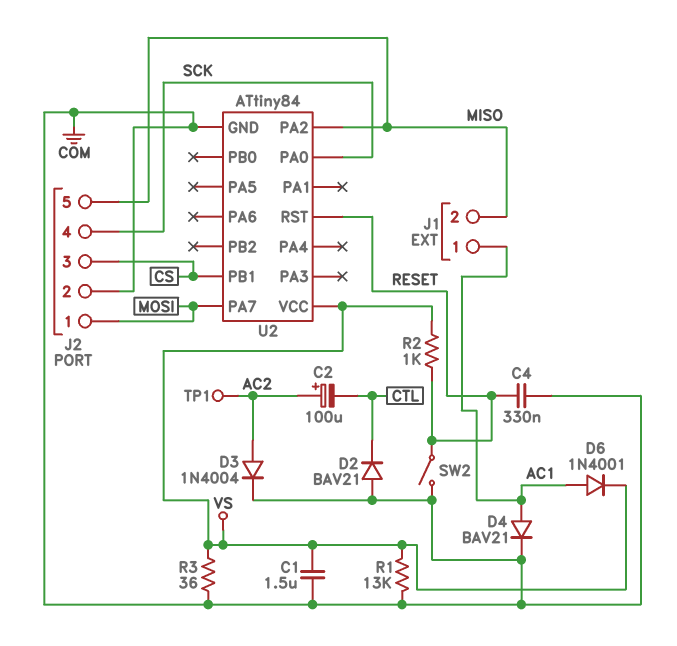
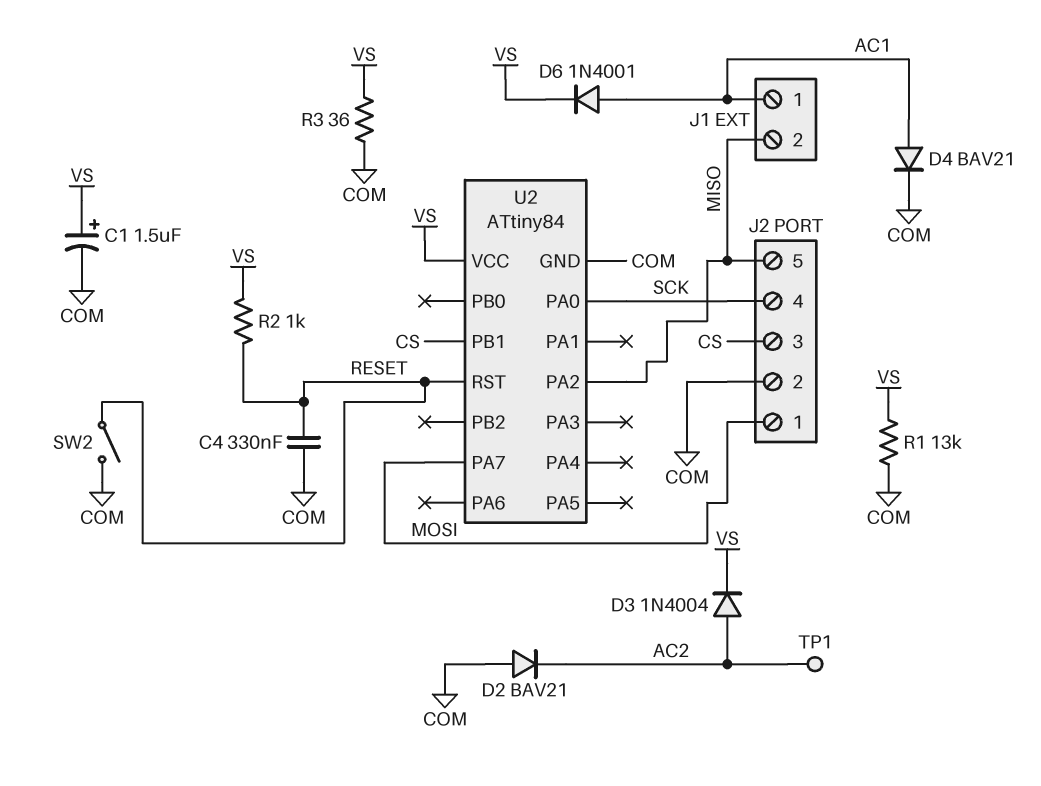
C1: 1.5uF (COM, VS) -> 1.5uF (plus VS, minus COM)
C2: 100uF (plus AC2, minus CTL) -> none
D2: diode BAV21 (A COM, K CTL) -> diode BAV21 (A COM, K AC2)
D3: diode 1N4004 (A AC2, K COM) -> diode 1N4004 (A AC2, K VS)

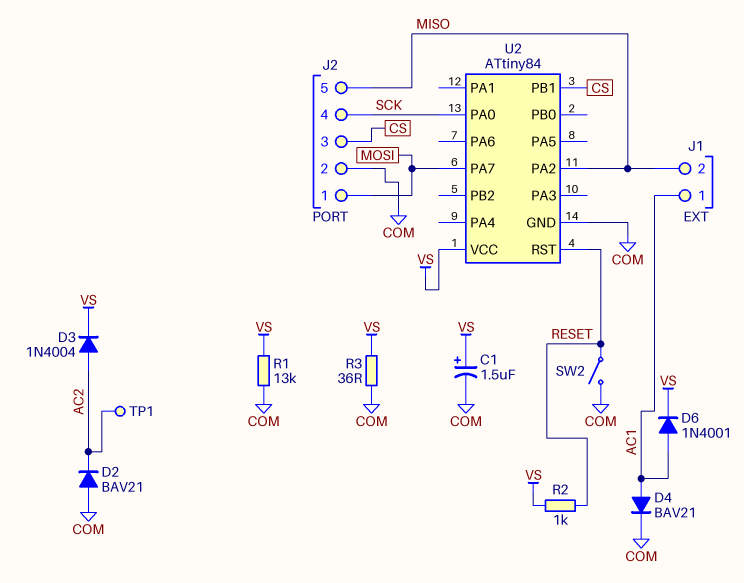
C4: 330nF (COM, RESET) -> none

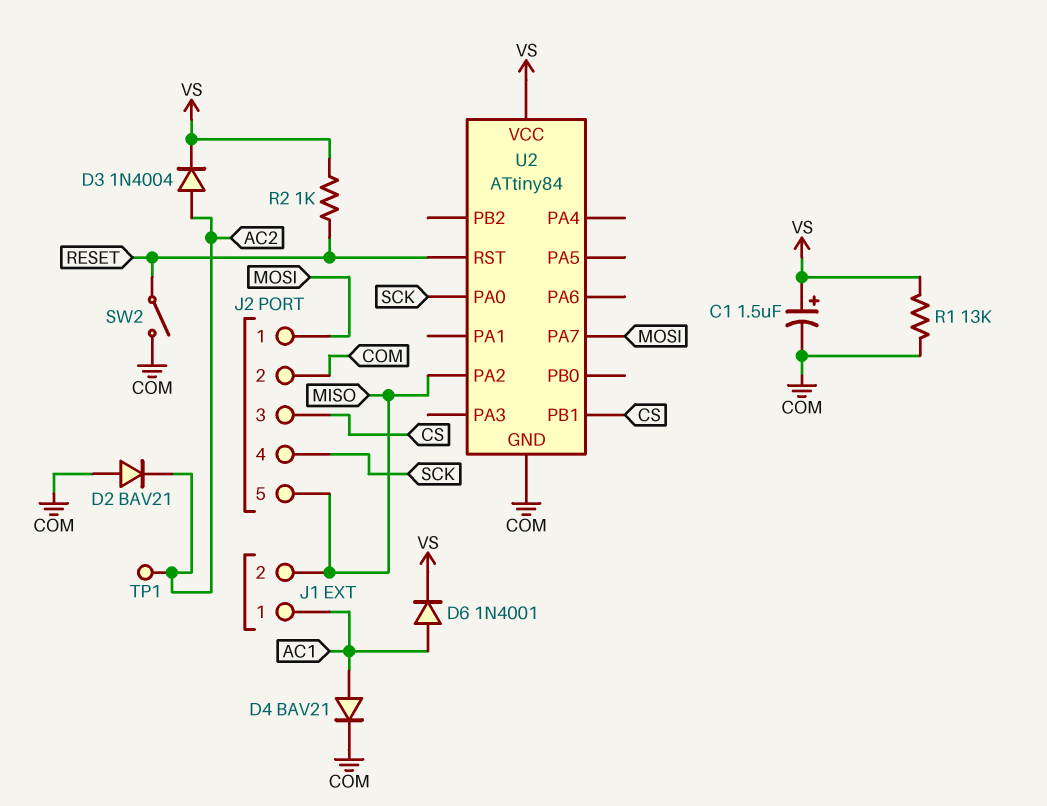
R3: 36 (COM, VS) -> none

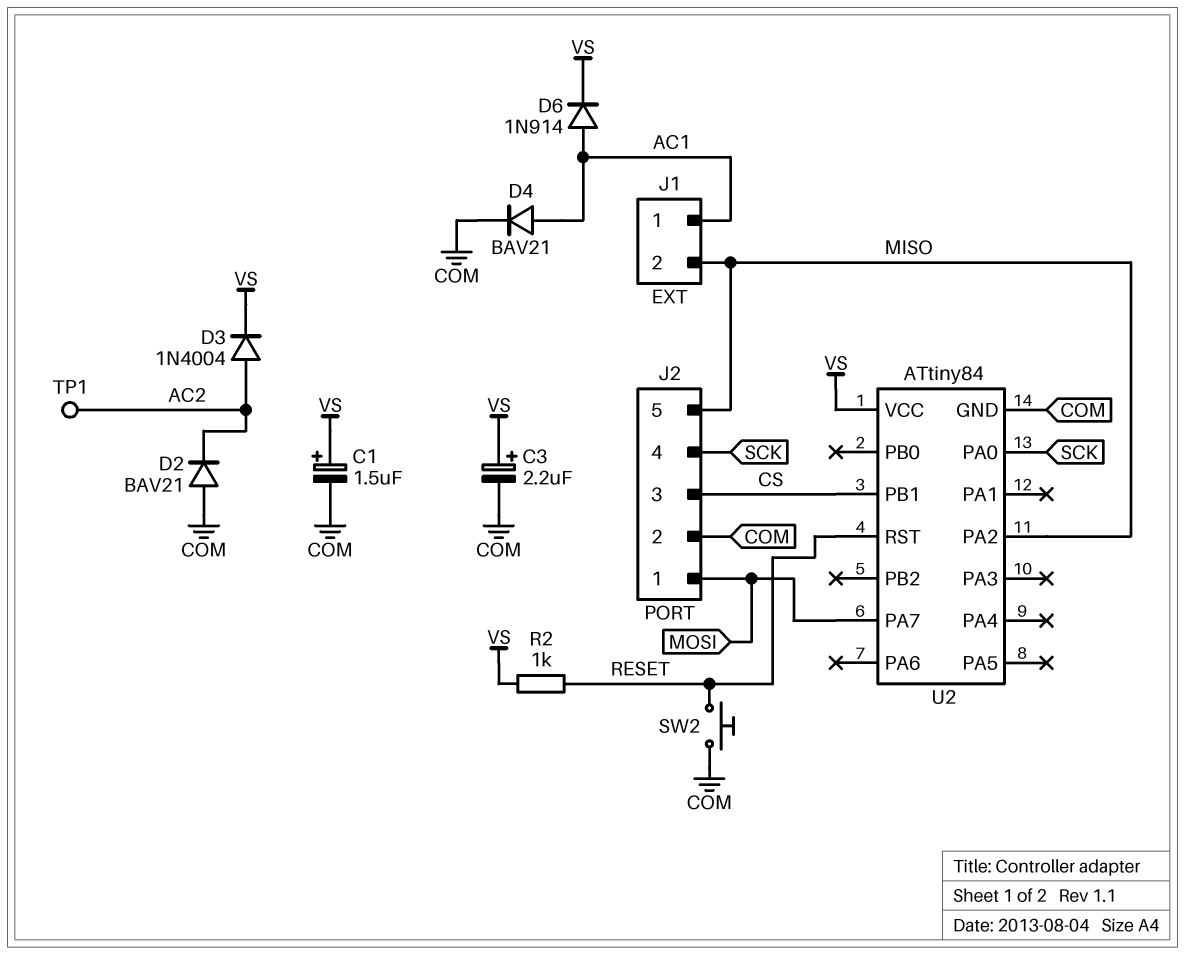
C3: none -> 2.2uF (plus VS, minus COM)
D6: diode 1N4001 (A AC1, K VS) -> diode 1N914 (A AC1, K VS)
R1: 13k (COM, VS) -> none
SW2: switch (COM, RESET) -> button (COM, RESET)

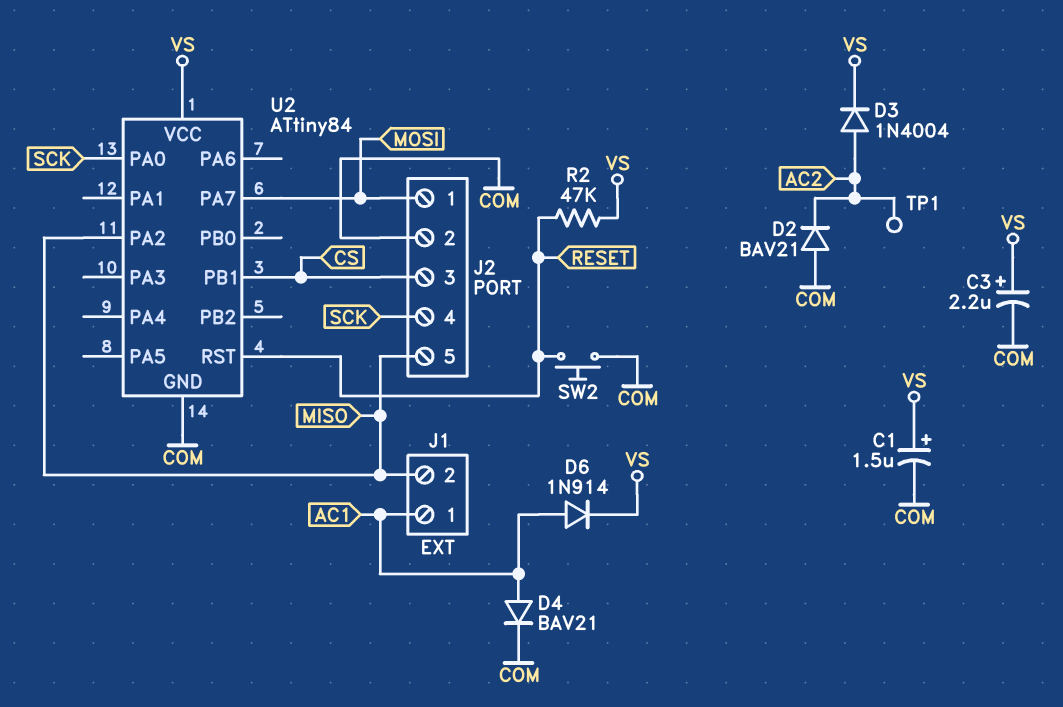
R2: 1k (RESET, VS) -> 47k (RESET, VS)

